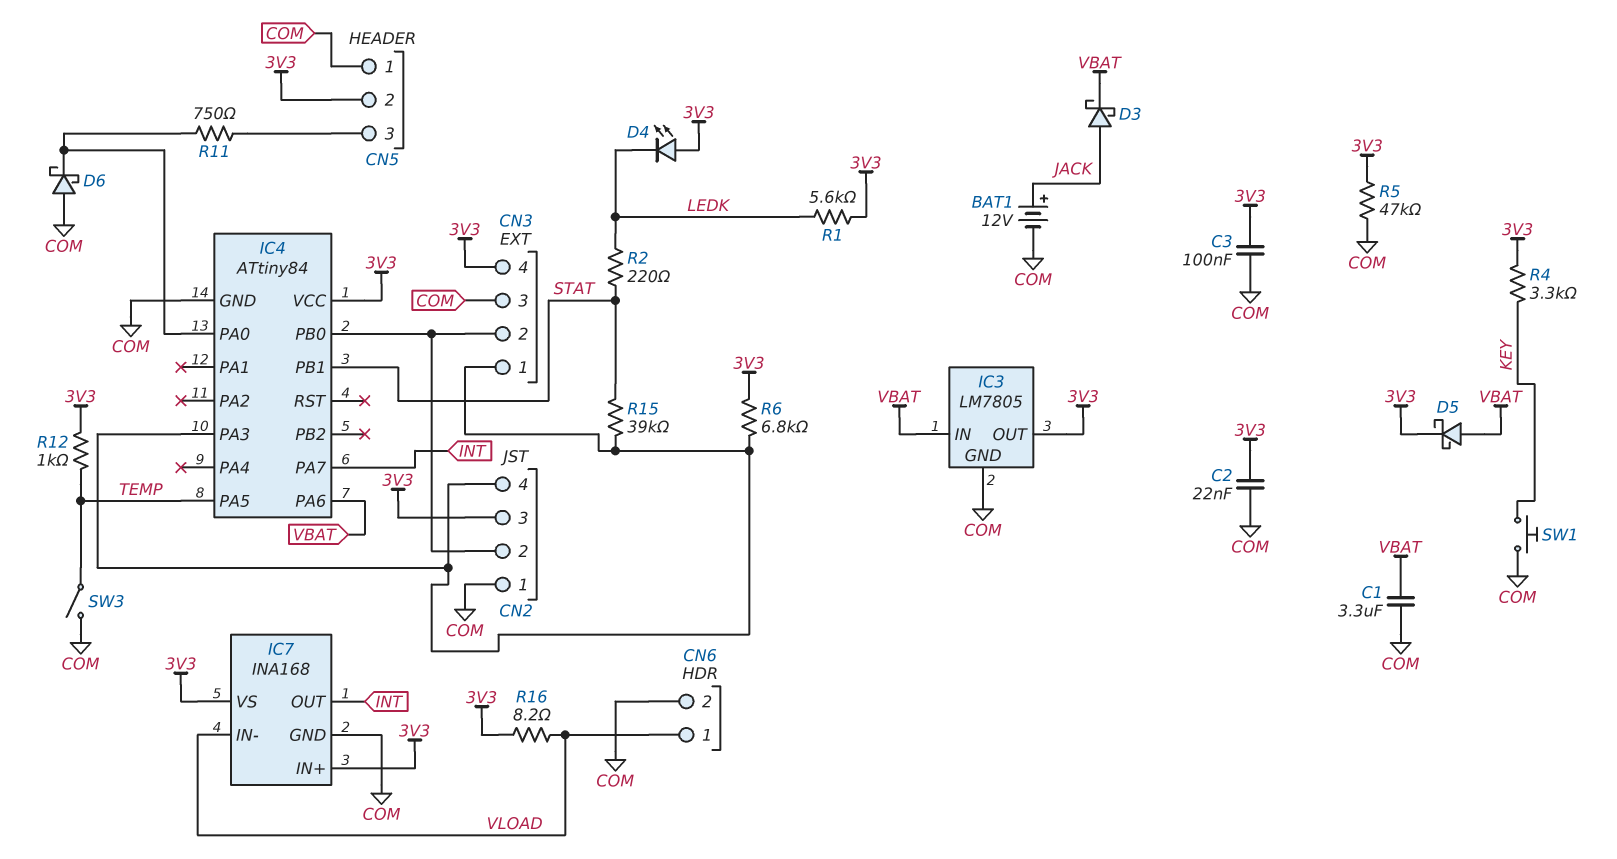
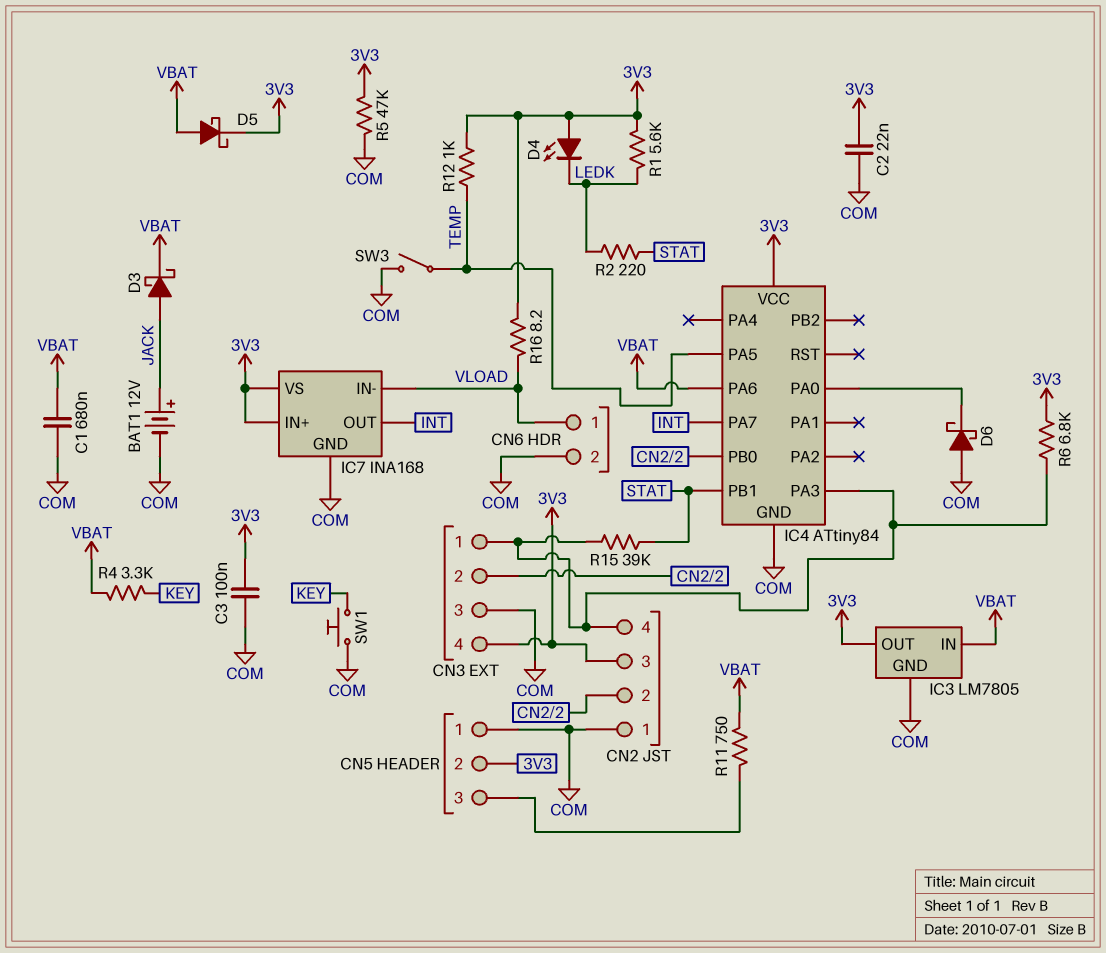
C1: 3.3uF (COM, VBAT) -> 680nF (COM, VBAT)
R4: 3.3k (3V3, KEY) -> 3.3k (KEY, VBAT)
R11: 750 (CN5/3, IC4/PA0) -> 750 (CN5/3, VBAT)

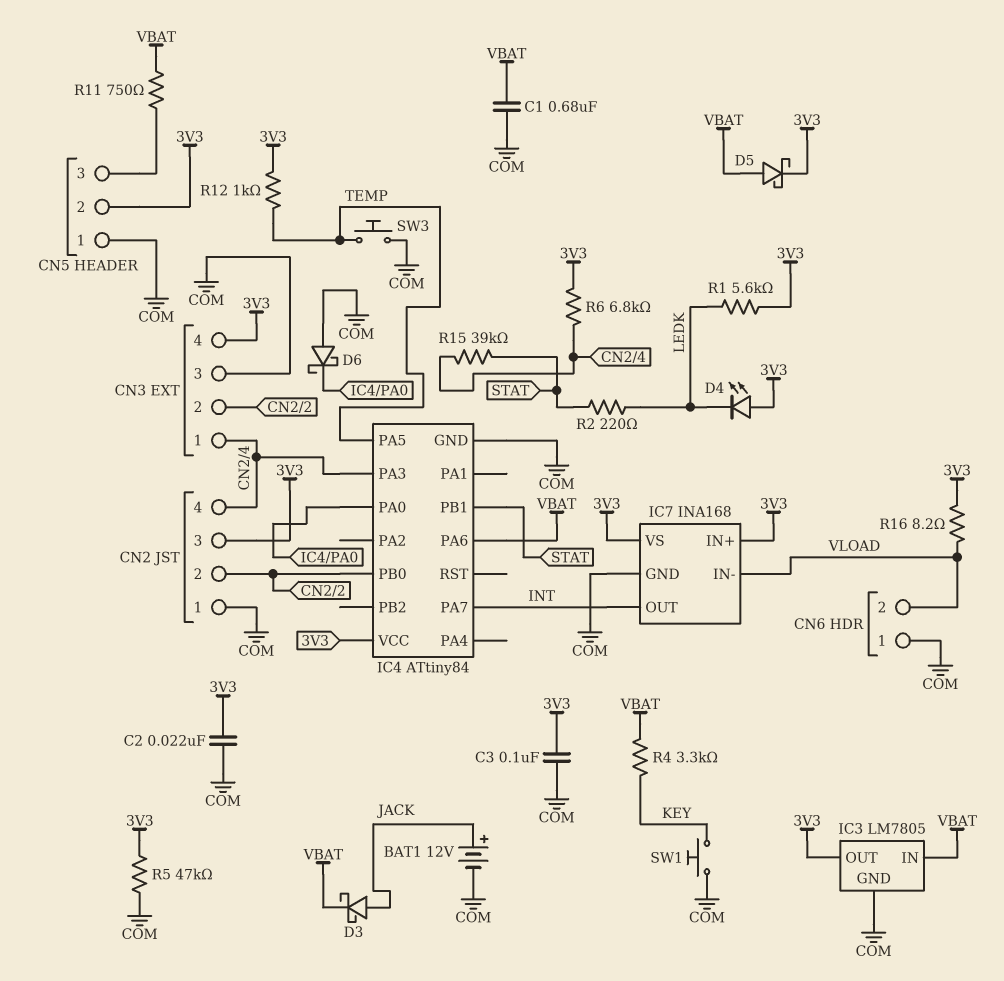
CN6 pin 1: VLOAD -> COM
CN6 pin 2: COM -> VLOAD
SW3: switch (COM, TEMP) -> button (COM, TEMP)

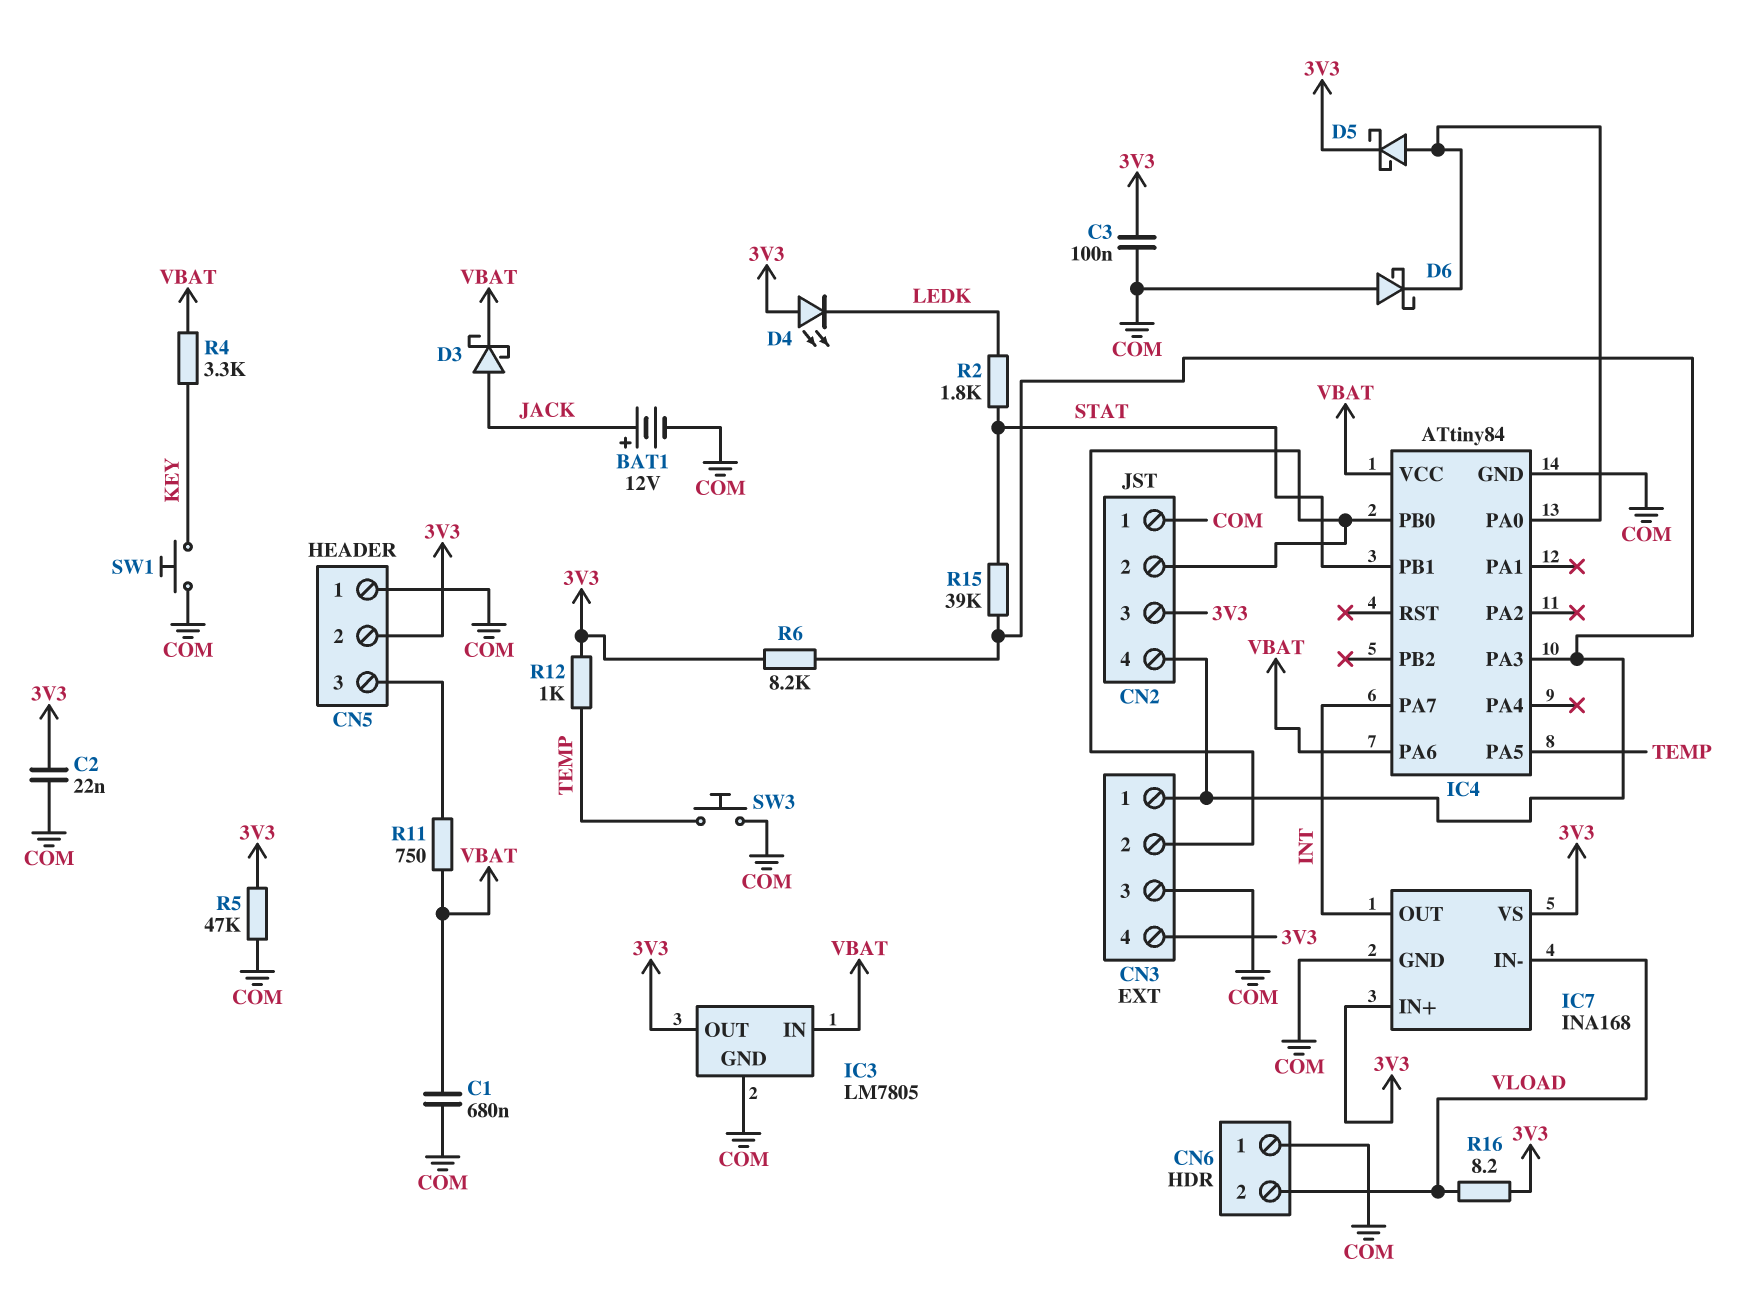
D5: schottky (A VBAT, K 3V3) -> schottky (A IC4/PA0, K 3V3)
IC4 pin VCC: 3V3 -> VBAT
R1: 5.6k (3V3, LEDK) -> none
R2: 220 (LEDK, STAT) -> 1.8k (LEDK, STAT)
R6: 6.8k (3V3, CN2/4) -> 8.2k (3V3, CN2/4)

